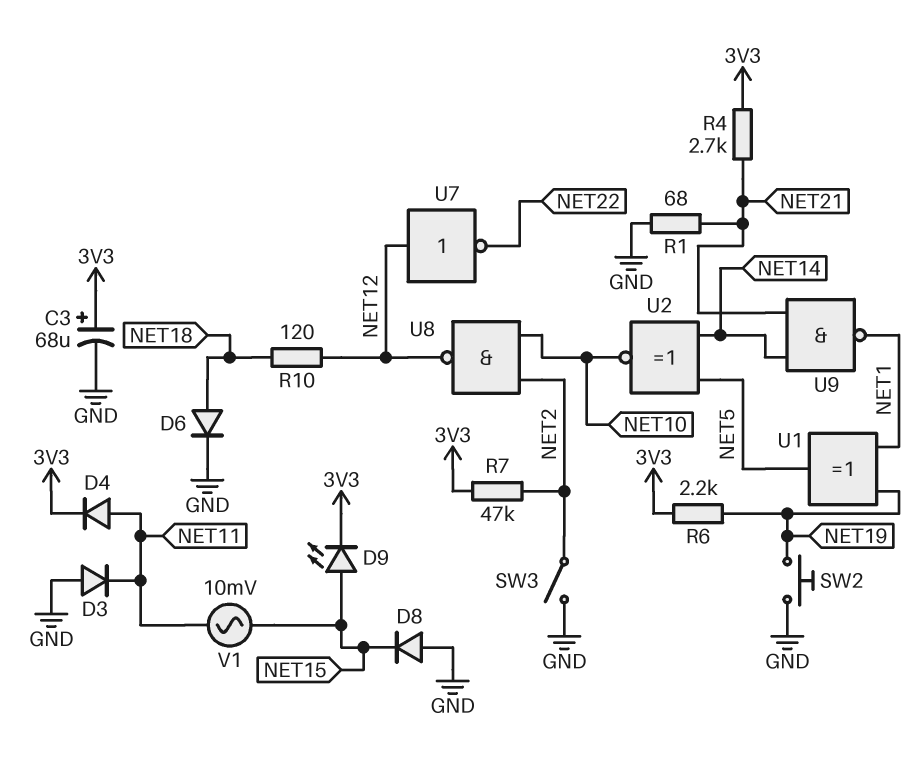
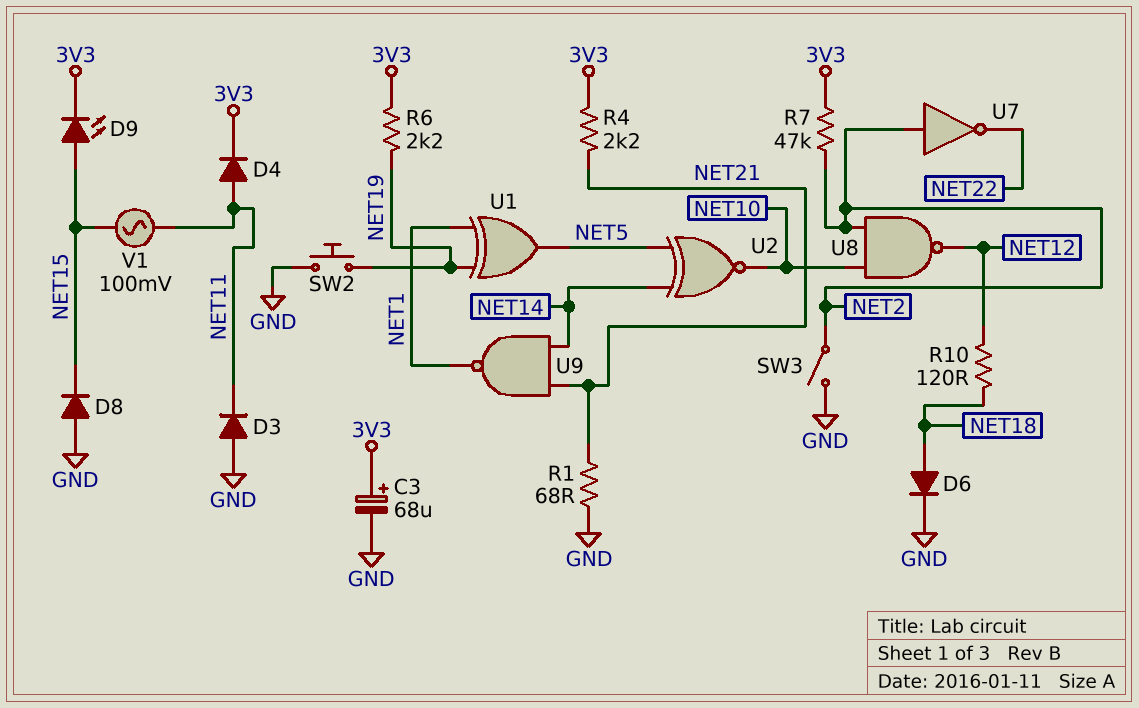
R4: 2.7k (3V3, NET21) -> 2.2k (3V3, NET21)
U7: NOT (in NET12, out NET22) -> NOT (in NET2, out NET22)
V1: AC 10mV (NET11, NET15) -> AC 100mV (NET11, NET15)

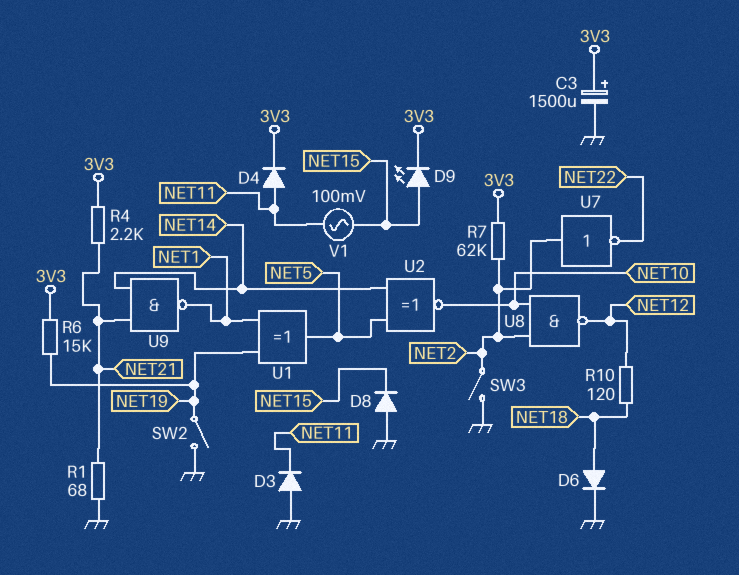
C3: 68uF (plus 3V3, minus GND) -> 1500uF (plus 3V3, minus GND)
R6: 2.2k (3V3, NET19) -> 15k (3V3, NET19)
R7: 47k (3V3, NET2) -> 62k (3V3, NET2)
SW2: button (GND, NET19) -> switch (GND, NET19)

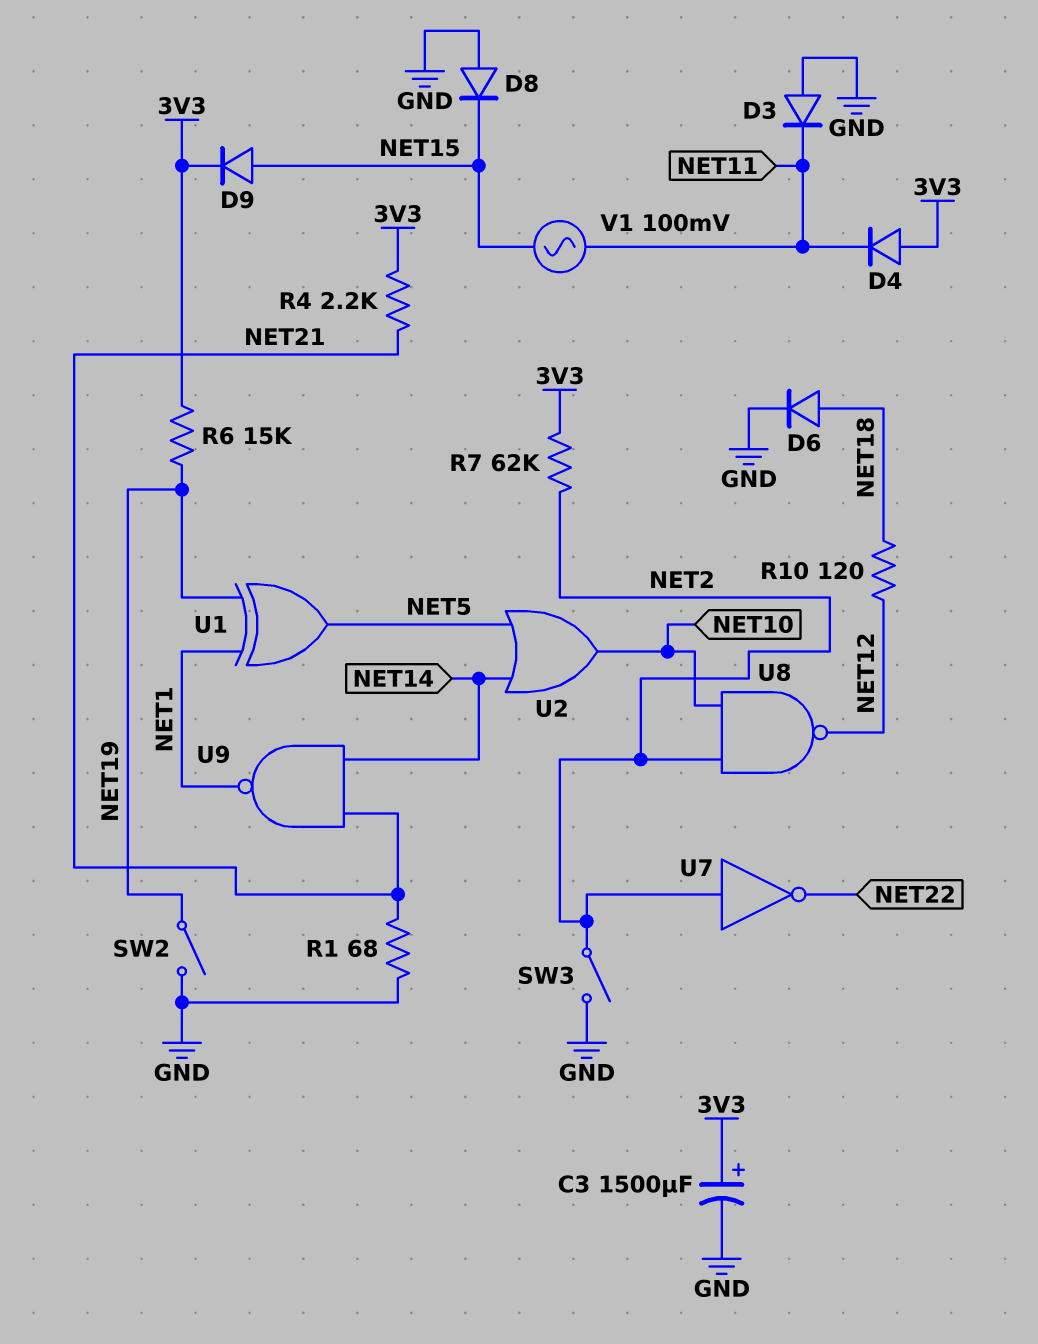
D4: diode (A NET11, K 3V3) -> diode (A 3V3, K NET11)
D9: LED (A NET15, K 3V3) -> diode (A NET15, K 3V3)
U2: XNOR (in NET5, in NET14, out NET10) -> OR (in NET5, in NET14, out NET10)

